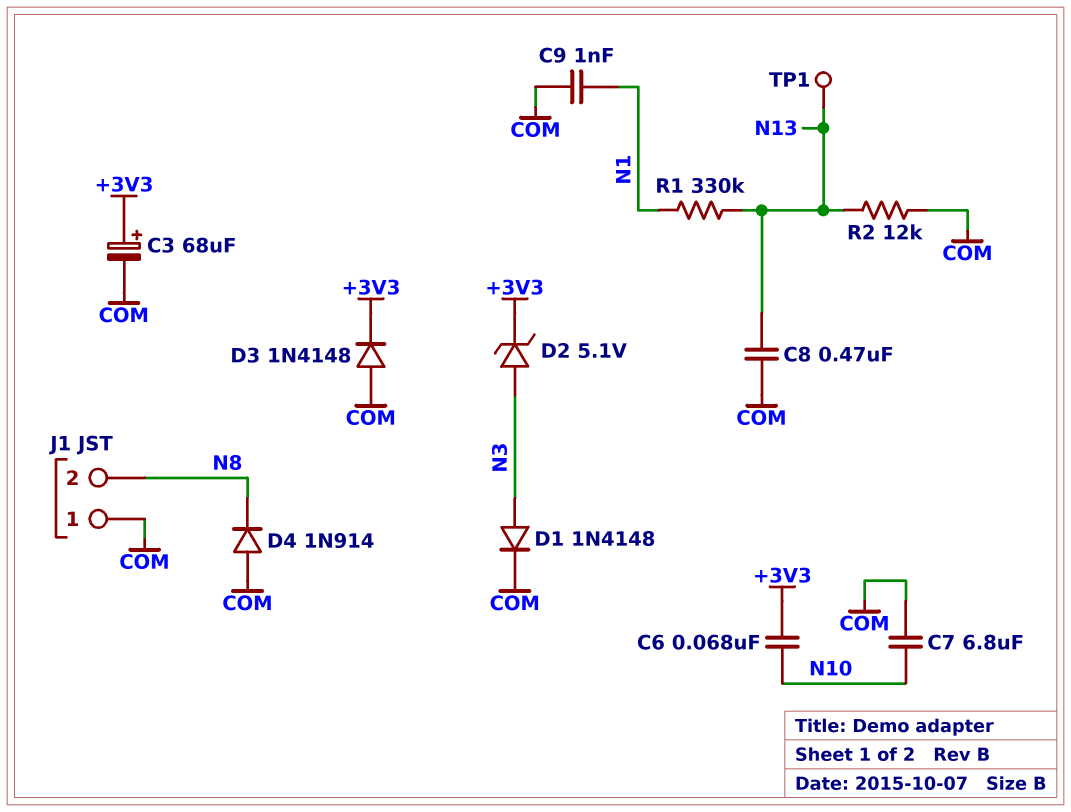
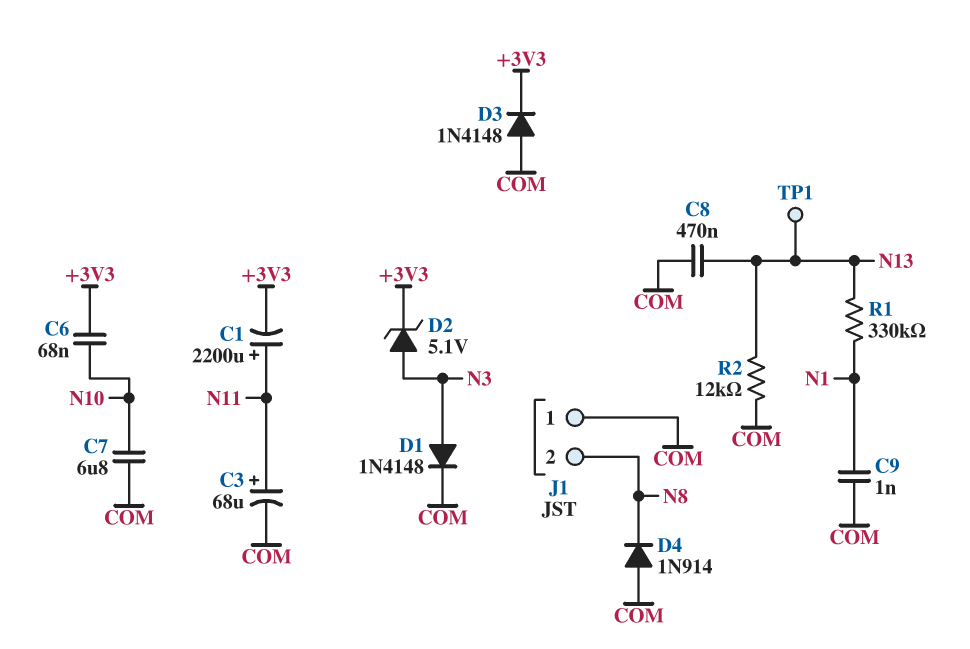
C1: none -> 2200uF (plus N11, minus +3V3)
C3: 68uF (plus +3V3, minus COM) -> 68uF (plus N11, minus COM)

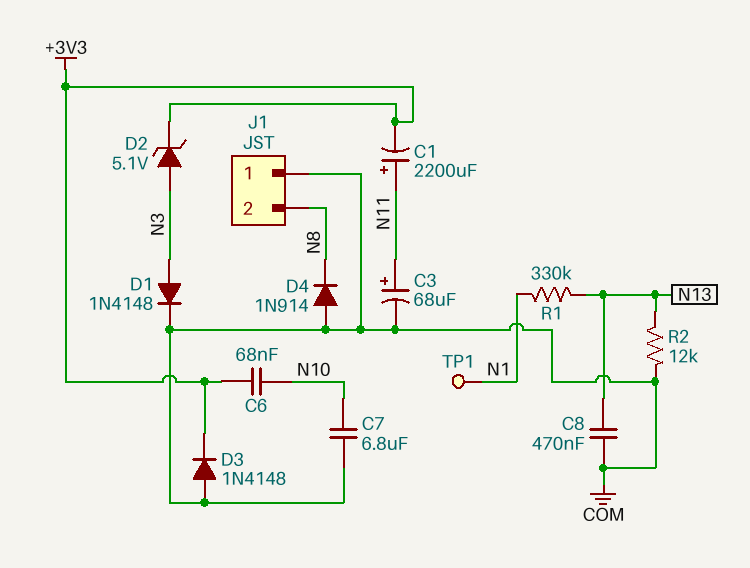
C9: 1nF (COM, N1) -> none
TP1: test point (N13) -> test point (N1)

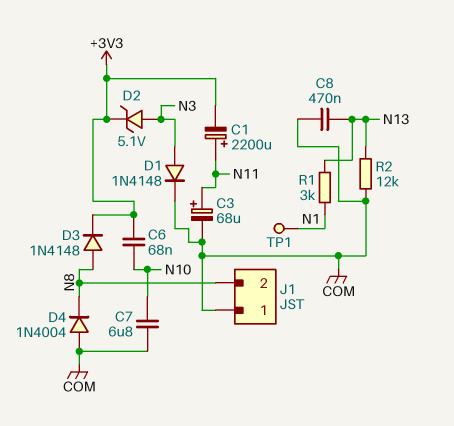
D3: diode 1N4148 (A COM, K +3V3) -> diode 1N4148 (A N8, K +3V3)
D4: diode 1N914 (A COM, K N8) -> diode 1N4004 (A COM, K N8)
R1: 330k (N1, N13) -> 3k (N1, N13)

